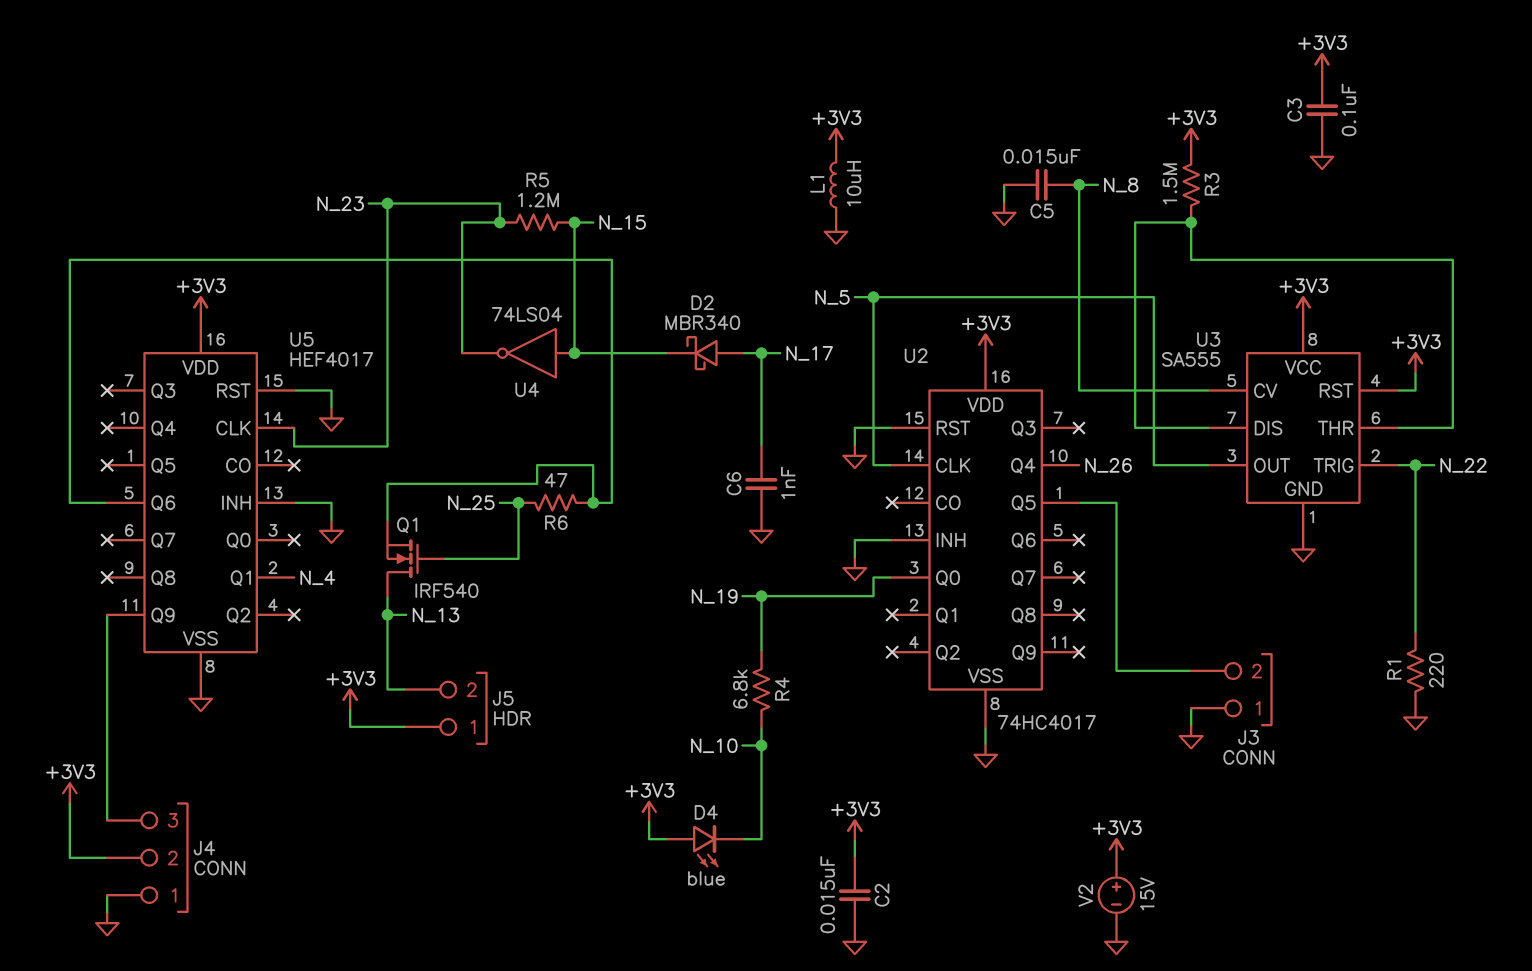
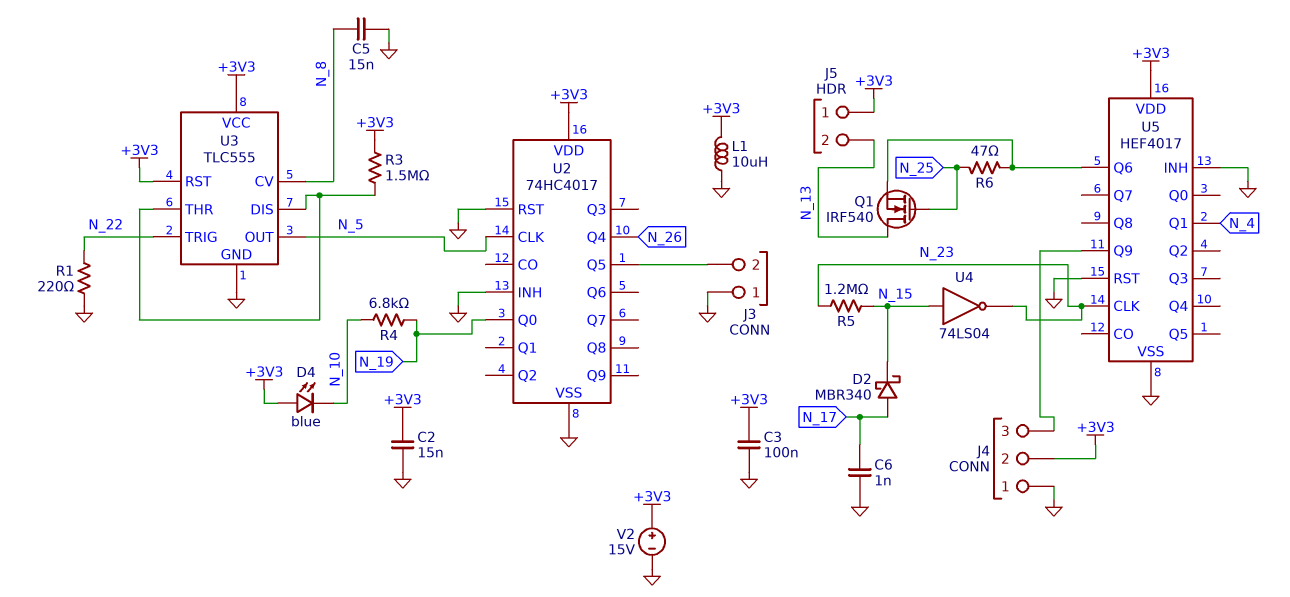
U3: SA555 -> TLC555

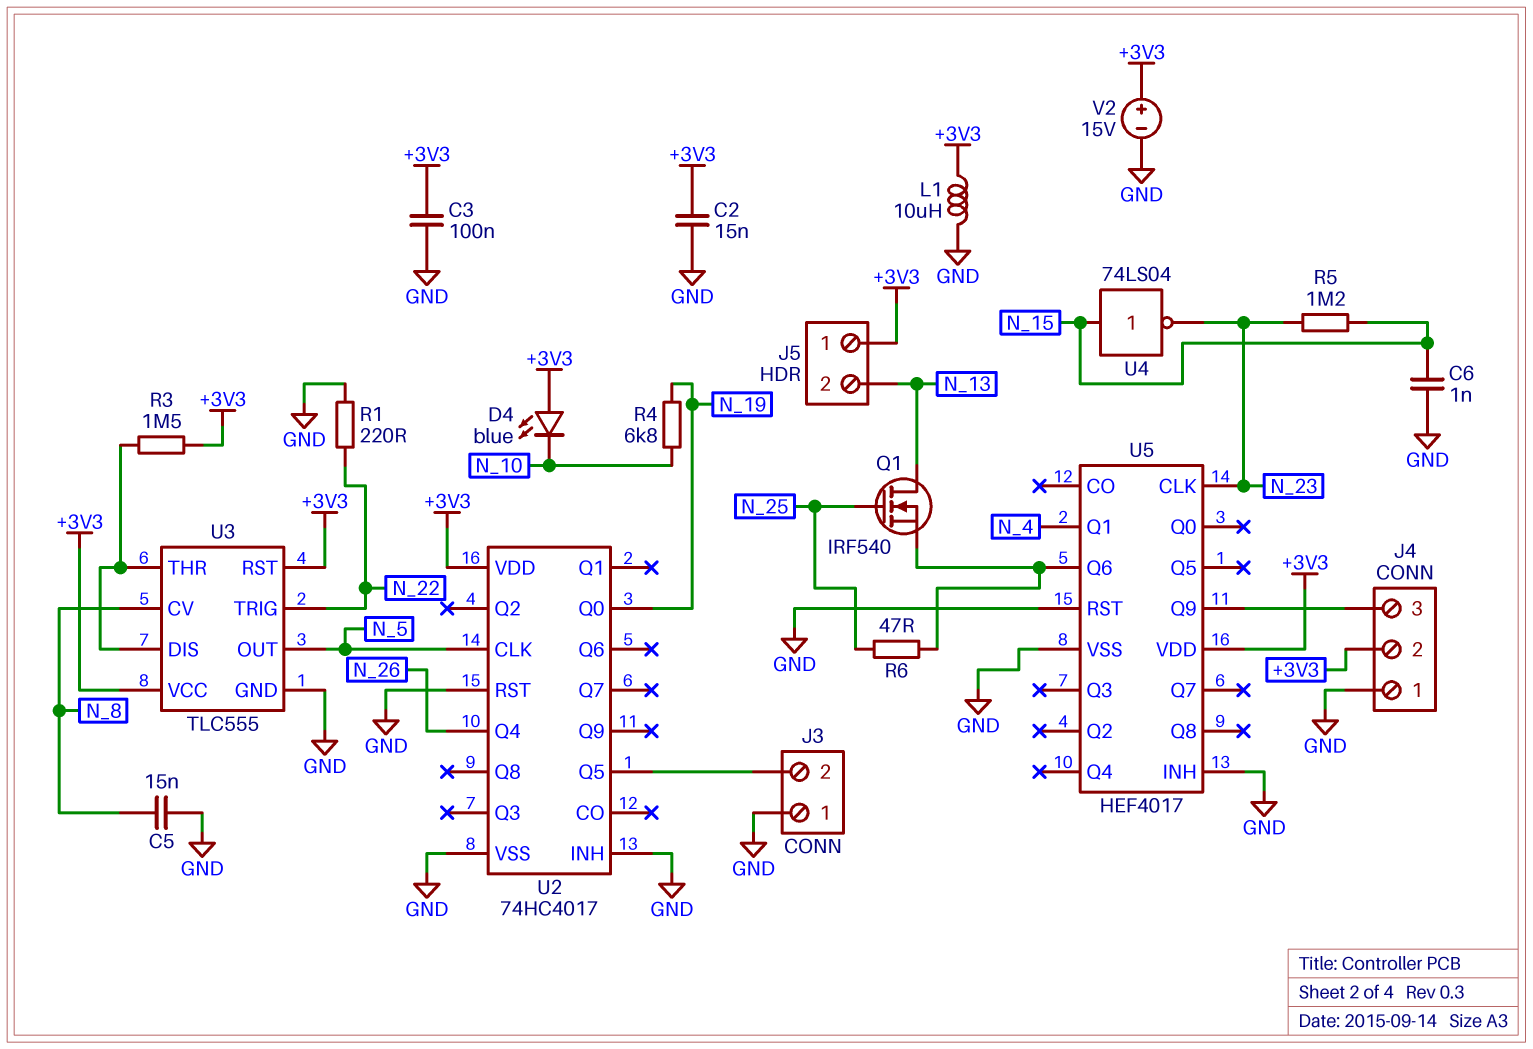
C6: 1nF (GND, N_17) -> 1nF (GND, N_15)
D2: schottky MBR340 (A N_17, K N_15) -> none

